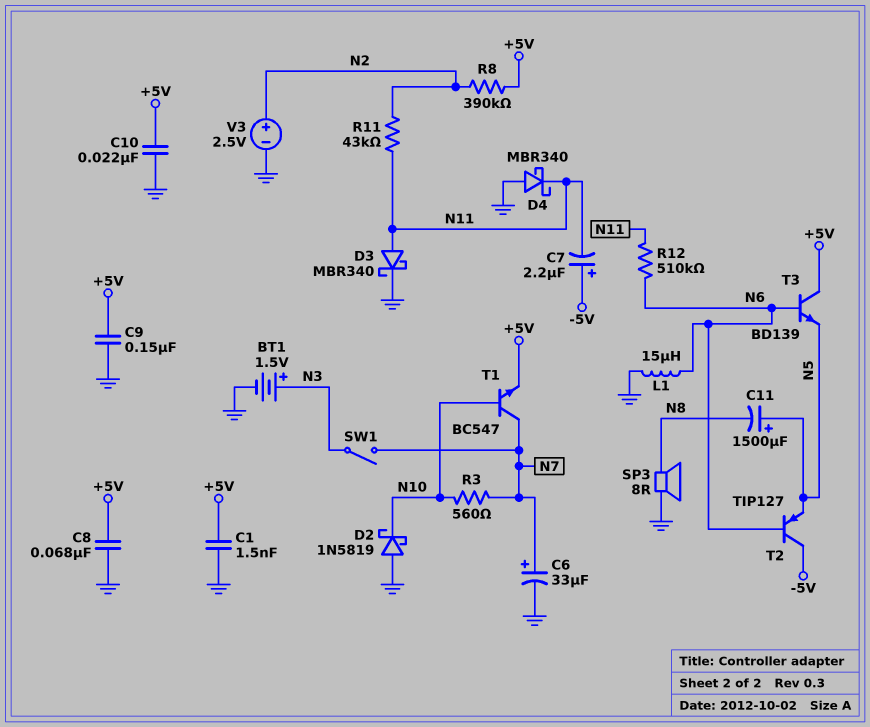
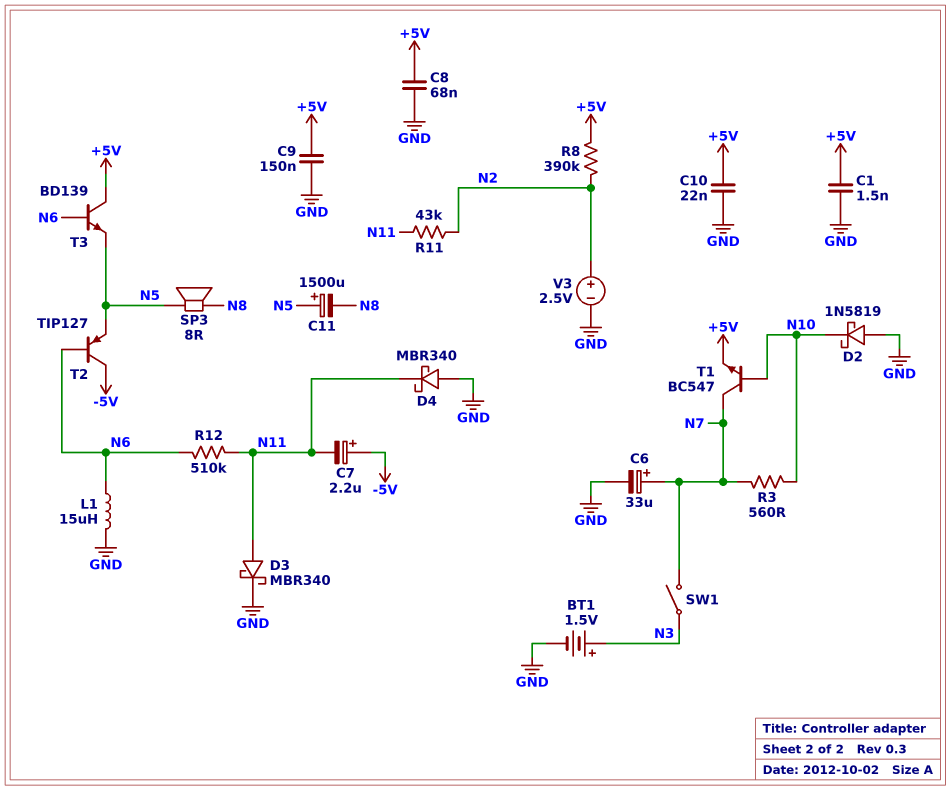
SP3: speaker 8R (GND, N8) -> speaker 8R (N5, N8)

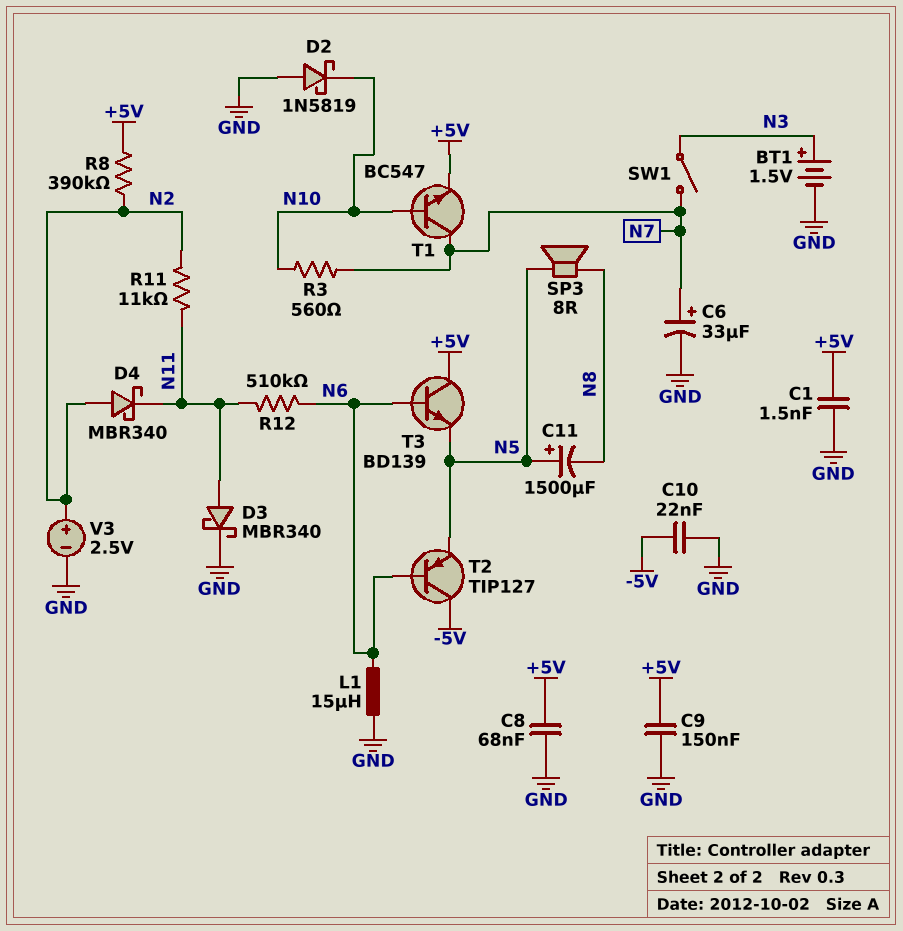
C7: 2.2uF (plus -5V, minus N11) -> none
C10: 22nF (+5V, GND) -> 22nF (-5V, GND)
D4: schottky MBR340 (A GND, K N11) -> schottky MBR340 (A N2, K N11)
R11: 43k (N2, N11) -> 11k (N2, N11)

